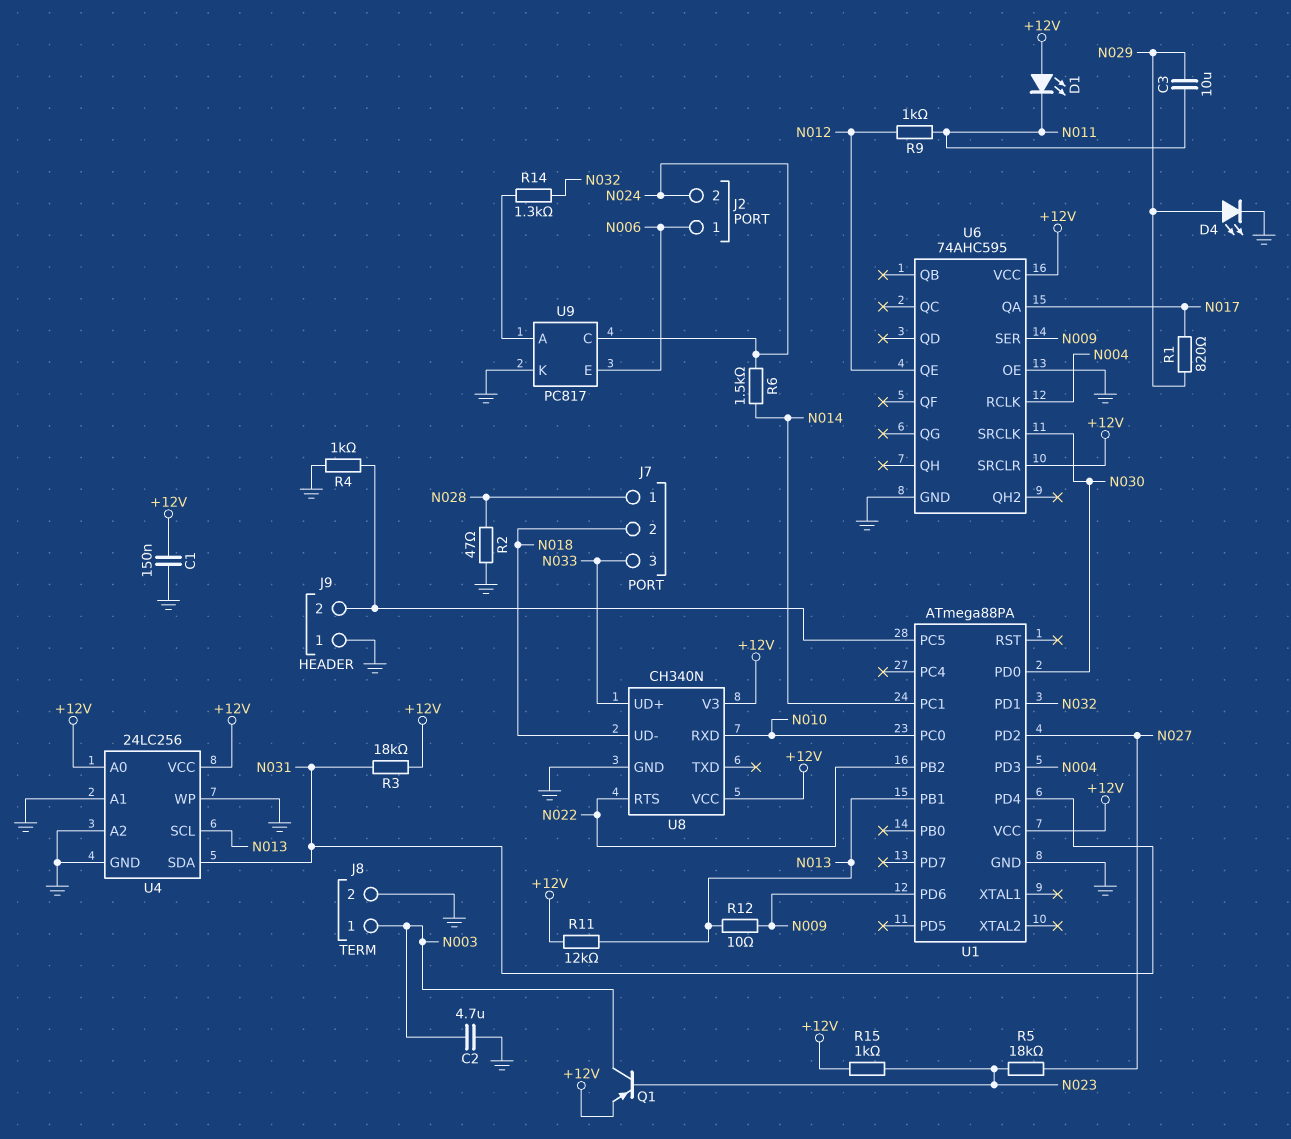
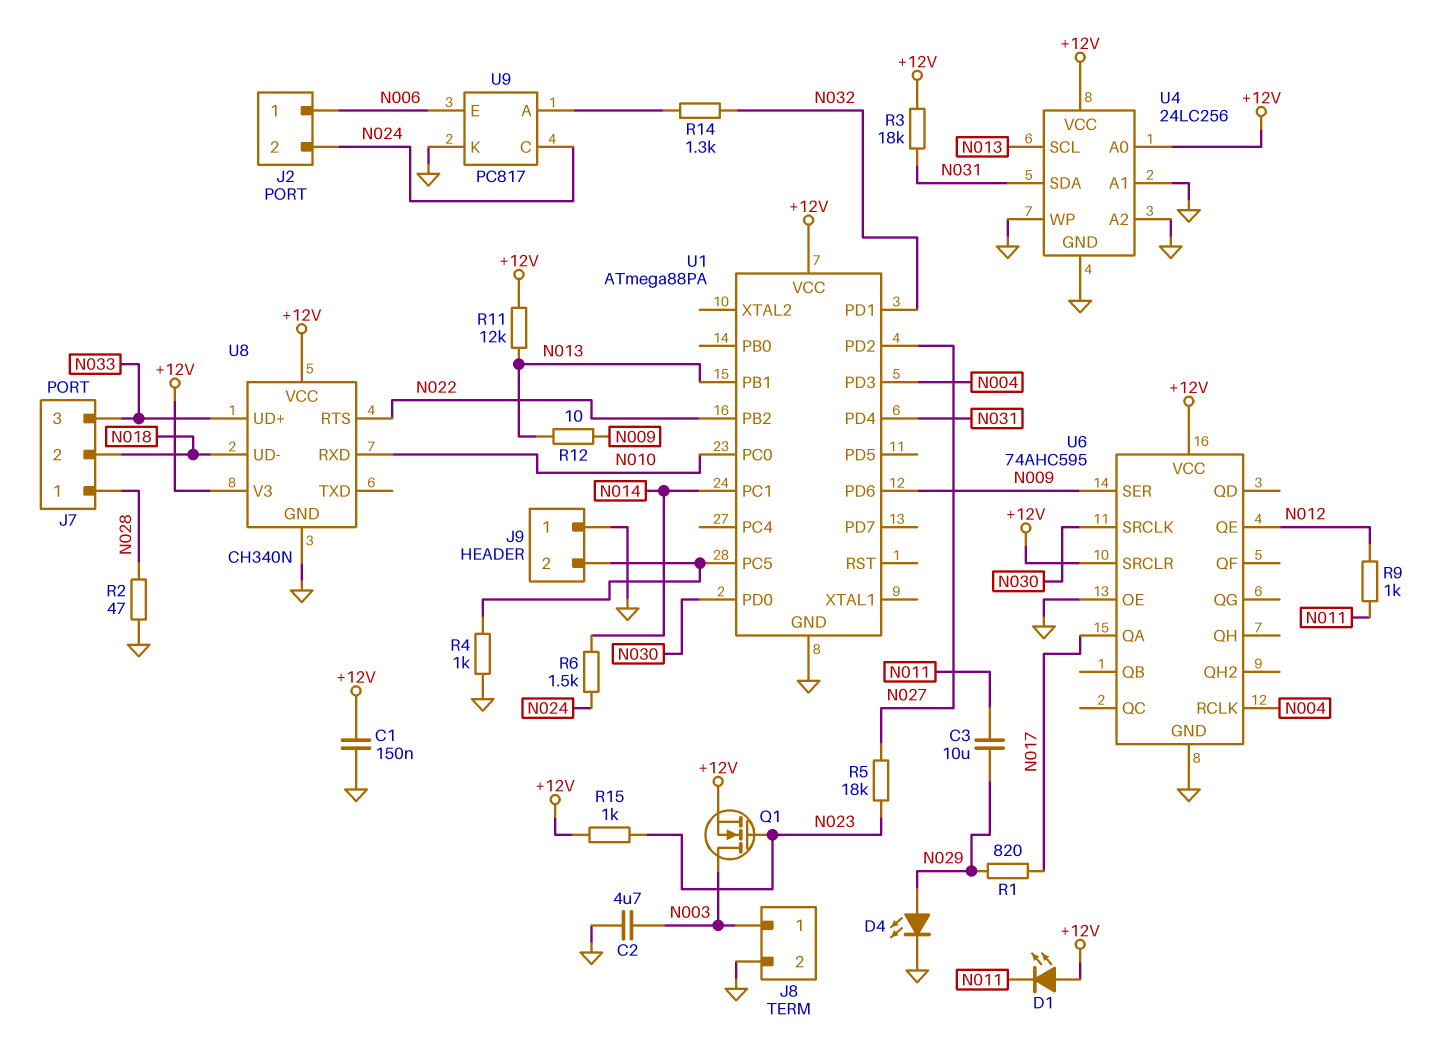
Q1: PNP (B N023, C N003, E +12V) -> NMOS (G N023, D N003, S +12V)

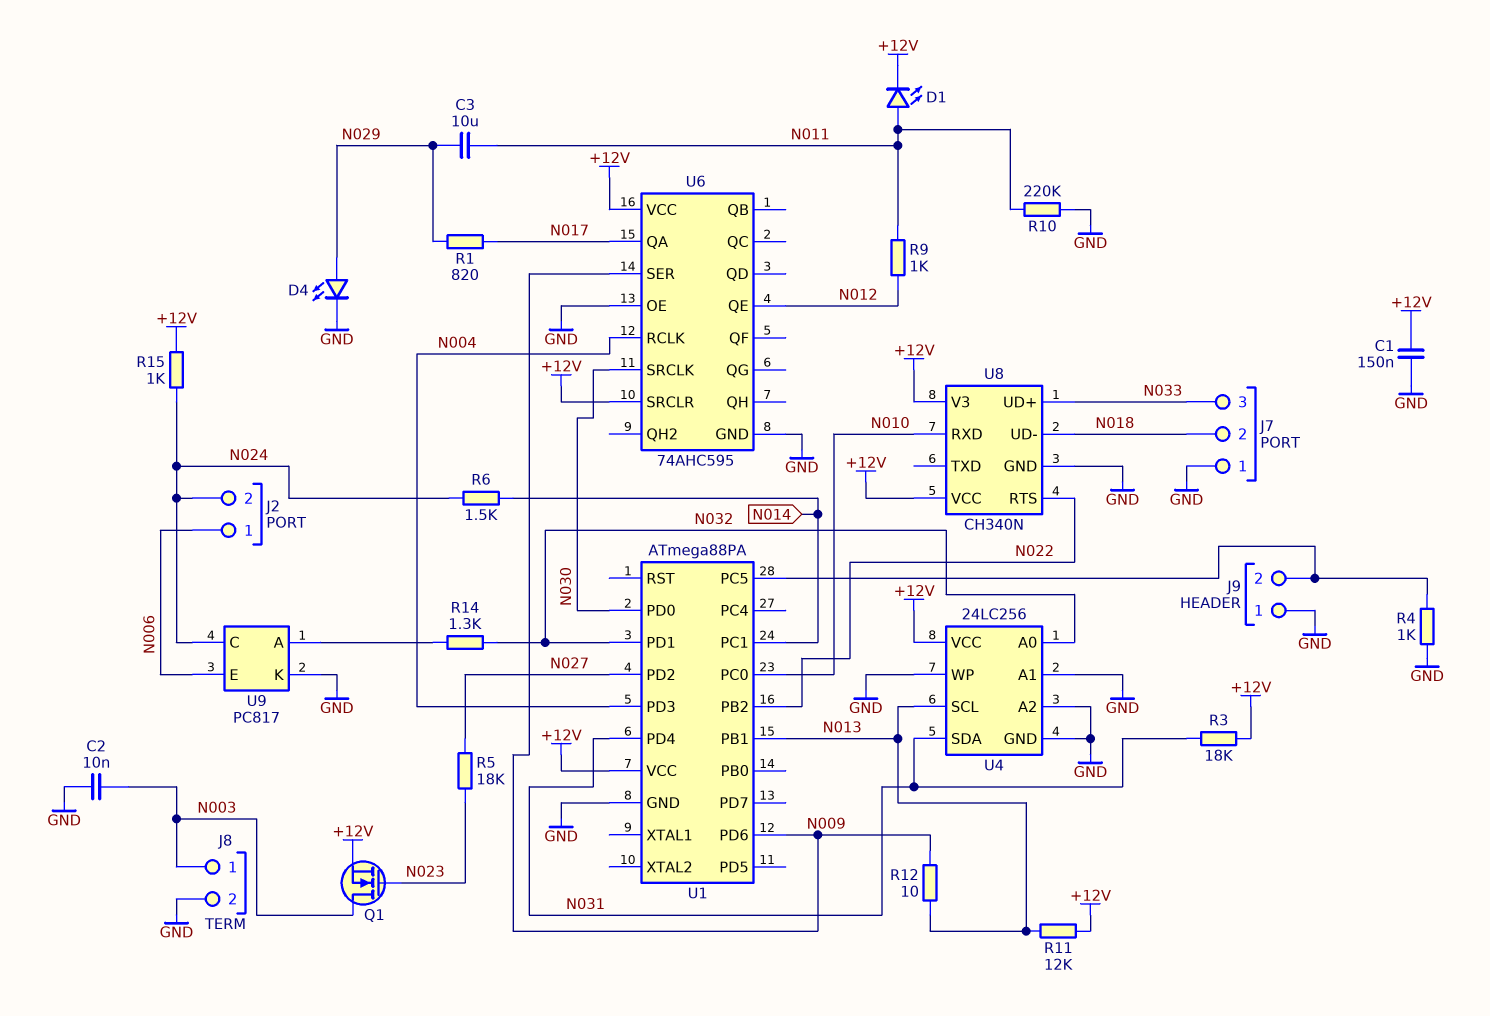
C2: 4.7uF (GND, N003) -> 10nF (GND, N003)
D1: LED (A +12V, K N011) -> LED (A N011, K +12V)
J7 pin 1: N028 -> GND
R2: 47 (GND, N028) -> none
R10: none -> 220k (GND, N011)
R15: 1k (+12V, N023) -> 1k (+12V, N024)
U4 pin A0: +12V -> N032

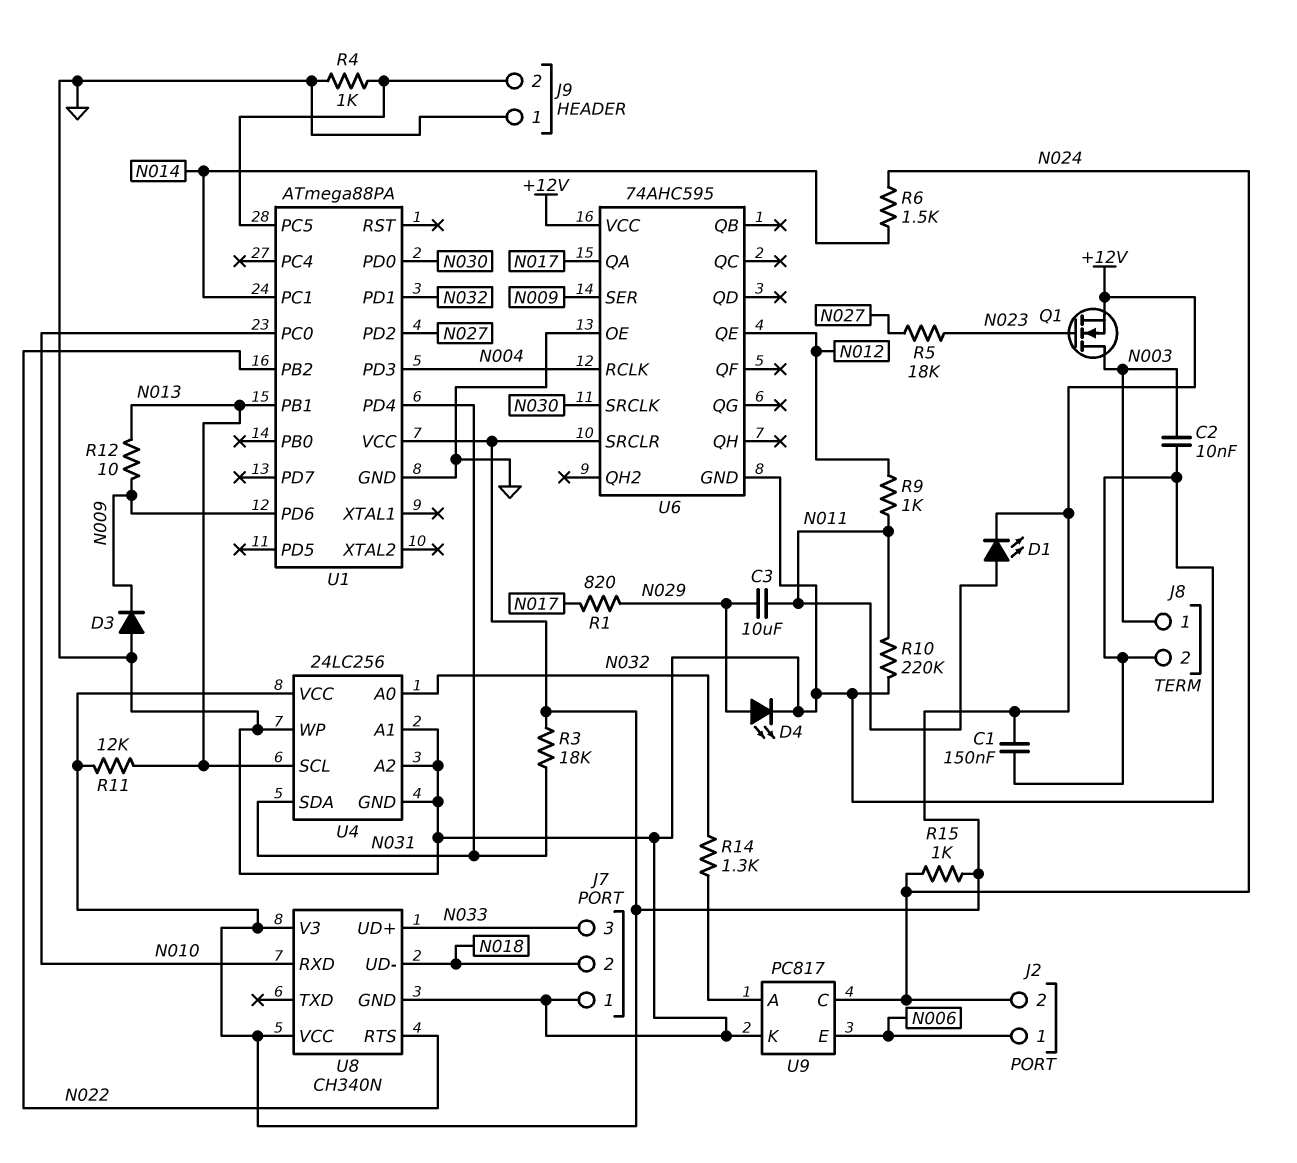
D3: none -> diode (A GND, K N009)

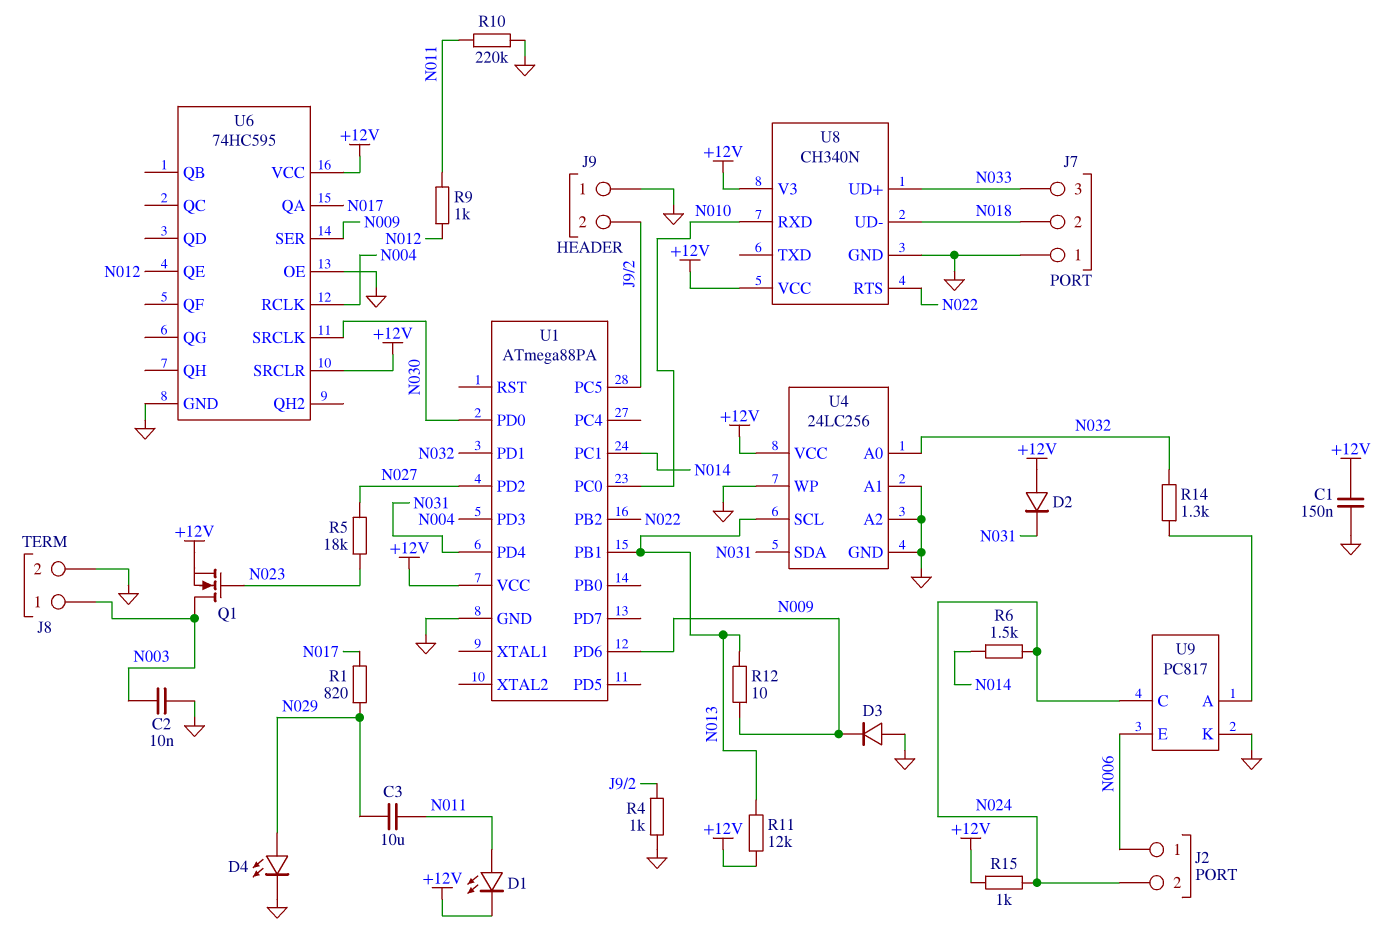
D2: none -> diode (A +12V, K N031)
R3: 18k (+12V, N031) -> none
U6: 74AHC595 -> 74HC595

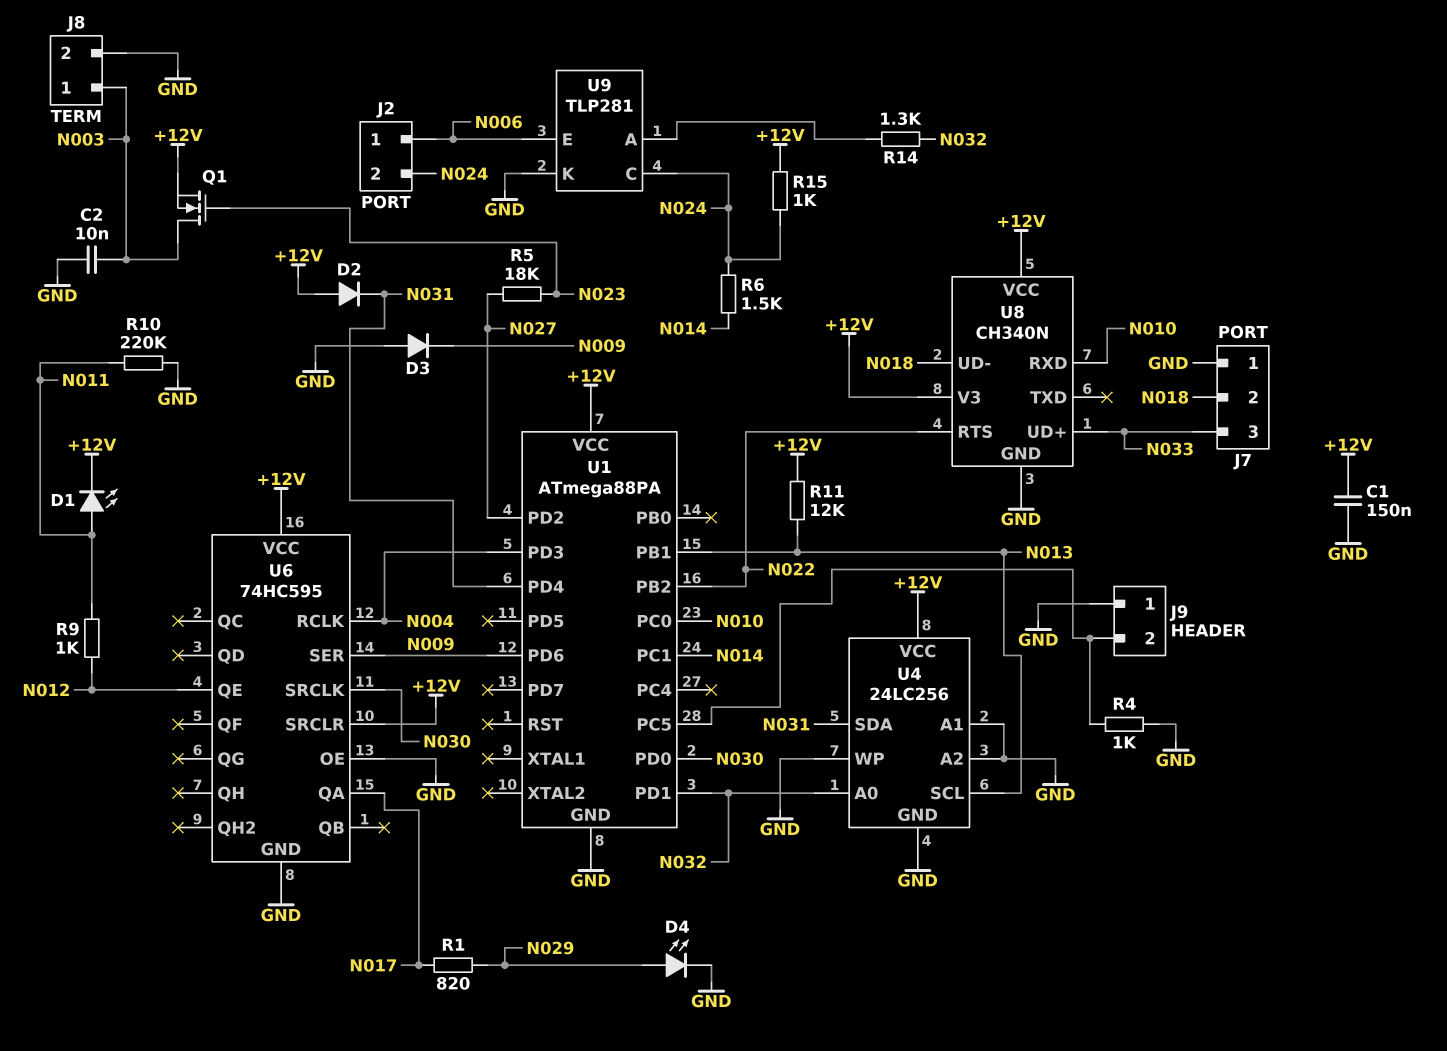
C3: 10uF (N011, N029) -> none
R12: 10 (N009, N013) -> none
U9: PC817 -> TLP281

